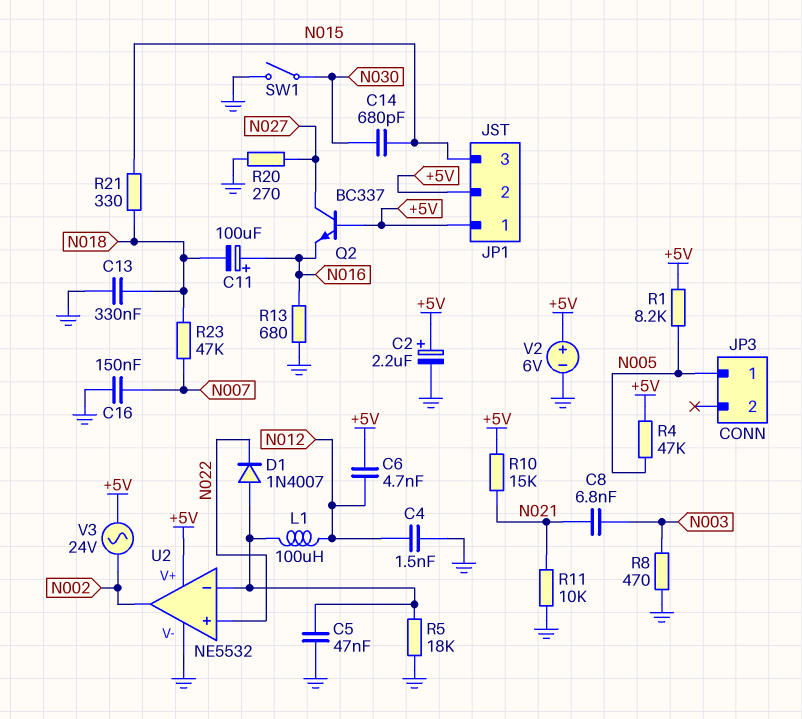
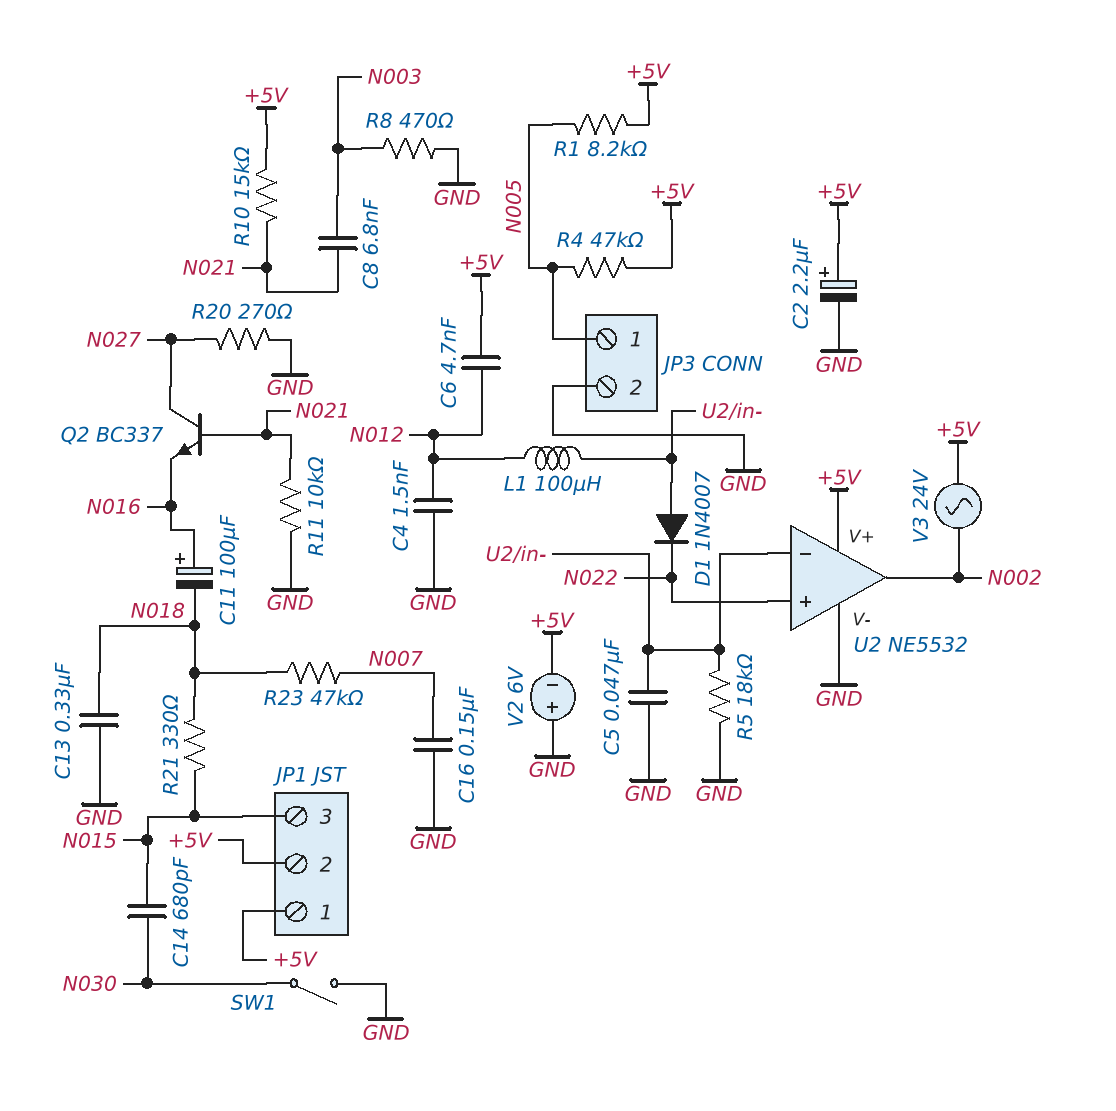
JP3 pin 2: none -> GND
Q2: NPN BC337 (B +5V, C N027, E N016) -> NPN BC337 (B N021, C N027, E N016)
R13: 680 (GND, N016) -> none
V2: 6V (plus +5V, minus GND) -> 6V (plus GND, minus +5V)

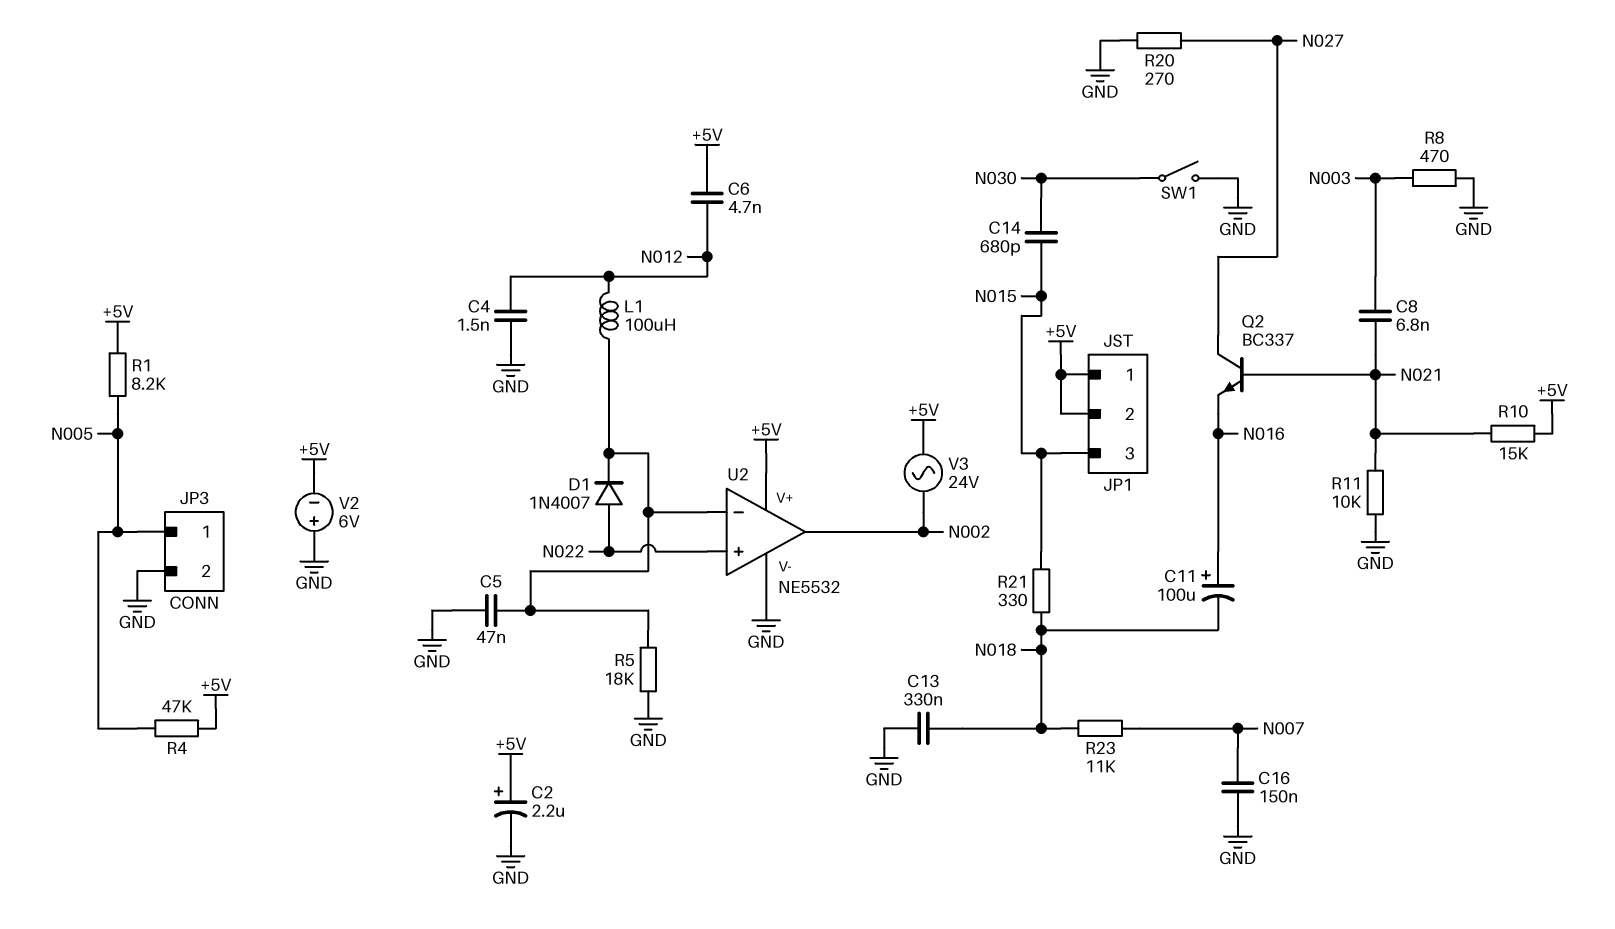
D1: diode 1N4007 (A U2/in-, K N022) -> diode 1N4007 (A N022, K U2/in-)
R23: 47k (N007, N018) -> 11k (N007, N018)

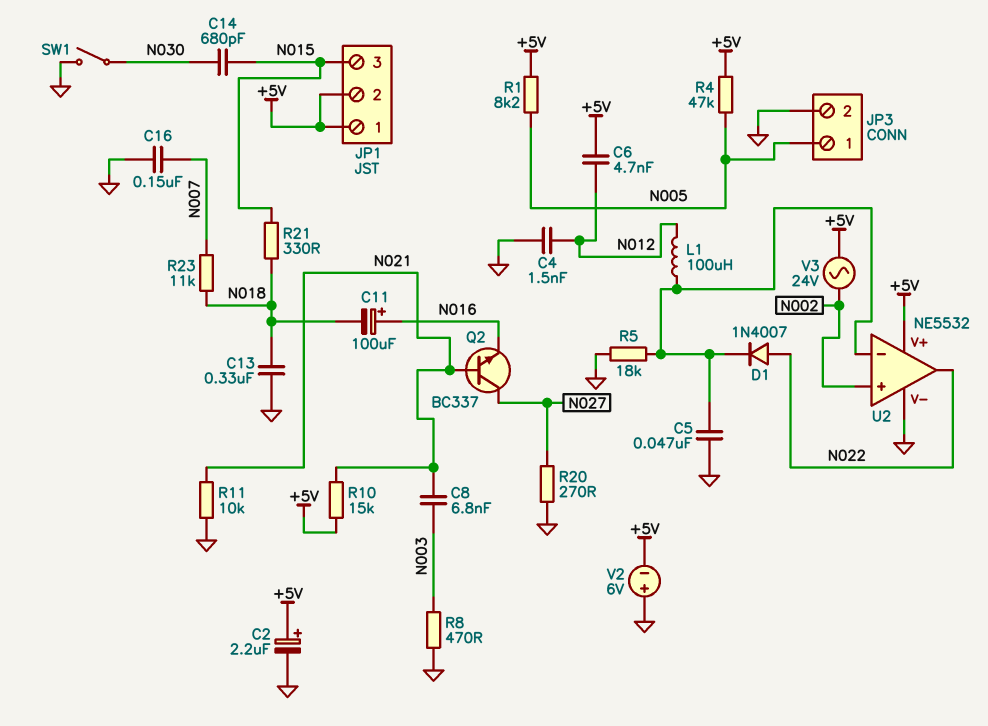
U2 pin in+: N022 -> N002
U2 pin out: N002 -> N022

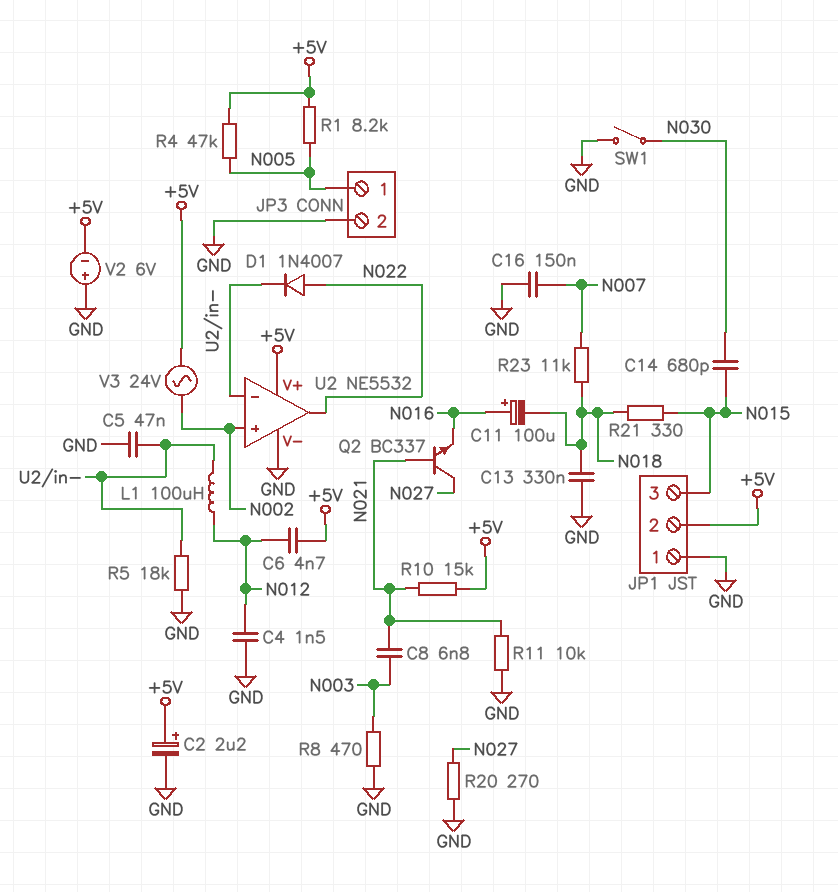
JP1 pin 1: +5V -> GND

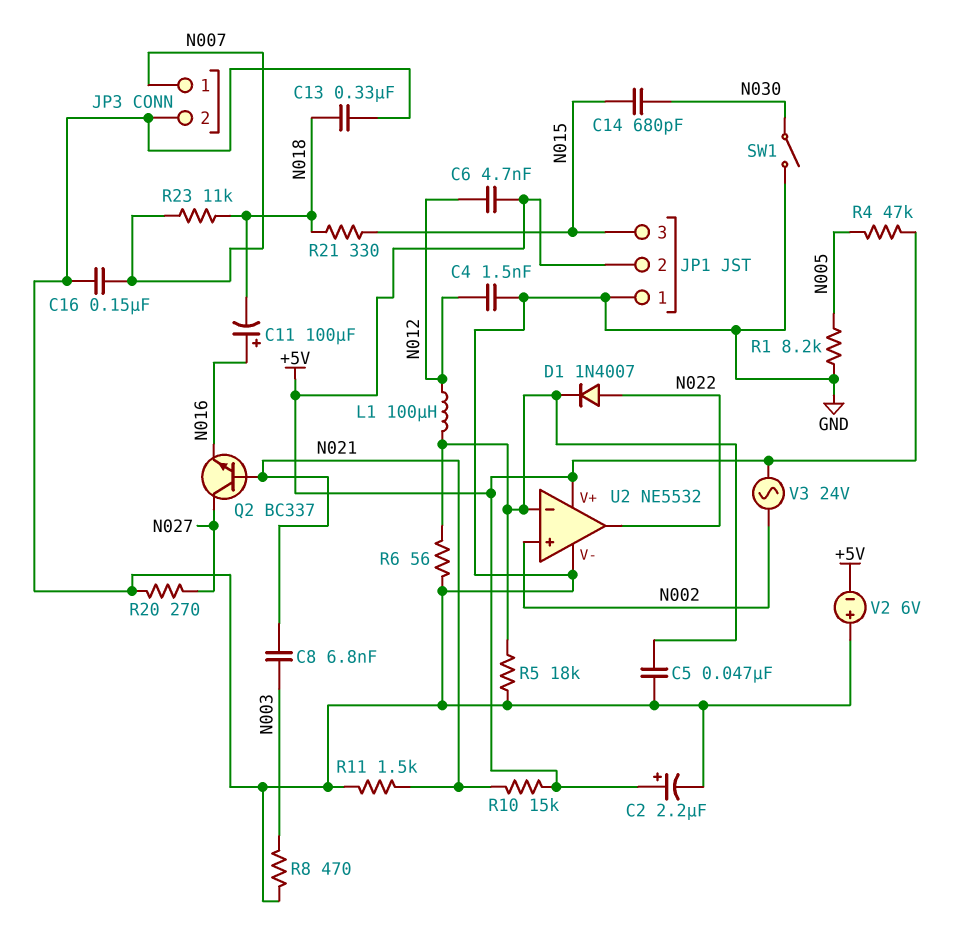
JP3 pin 1: N005 -> N007
R1: 8.2k (+5V, N005) -> 8.2k (GND, N005)
R6: none -> 56 (GND, U2/in-)
R11: 10k (GND, N021) -> 1.5k (GND, N021)

